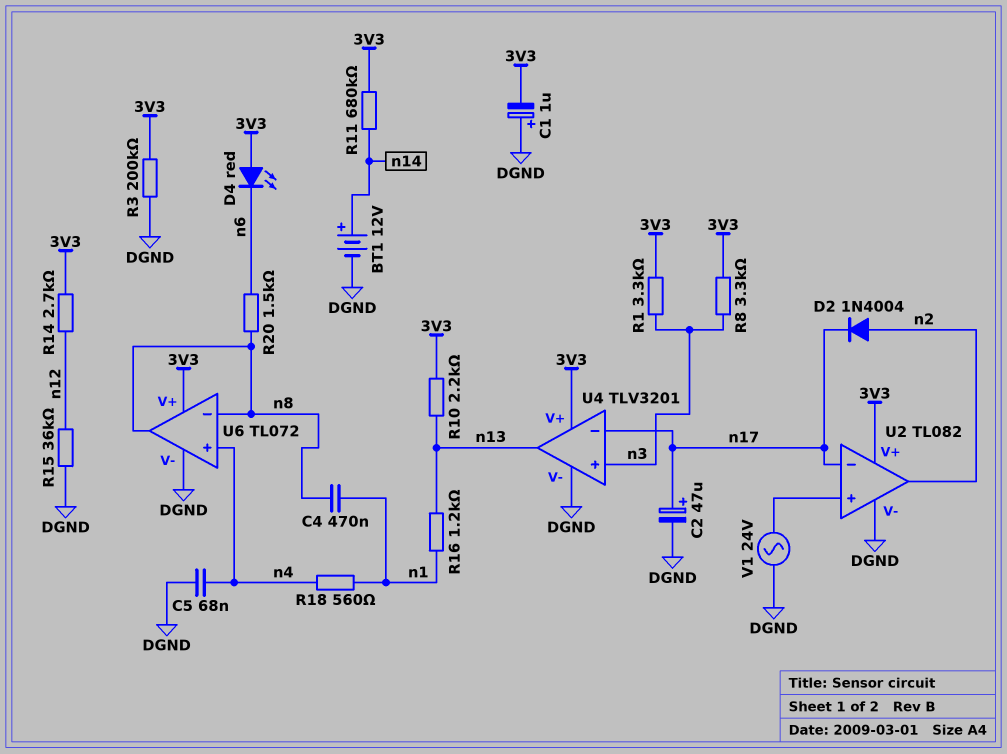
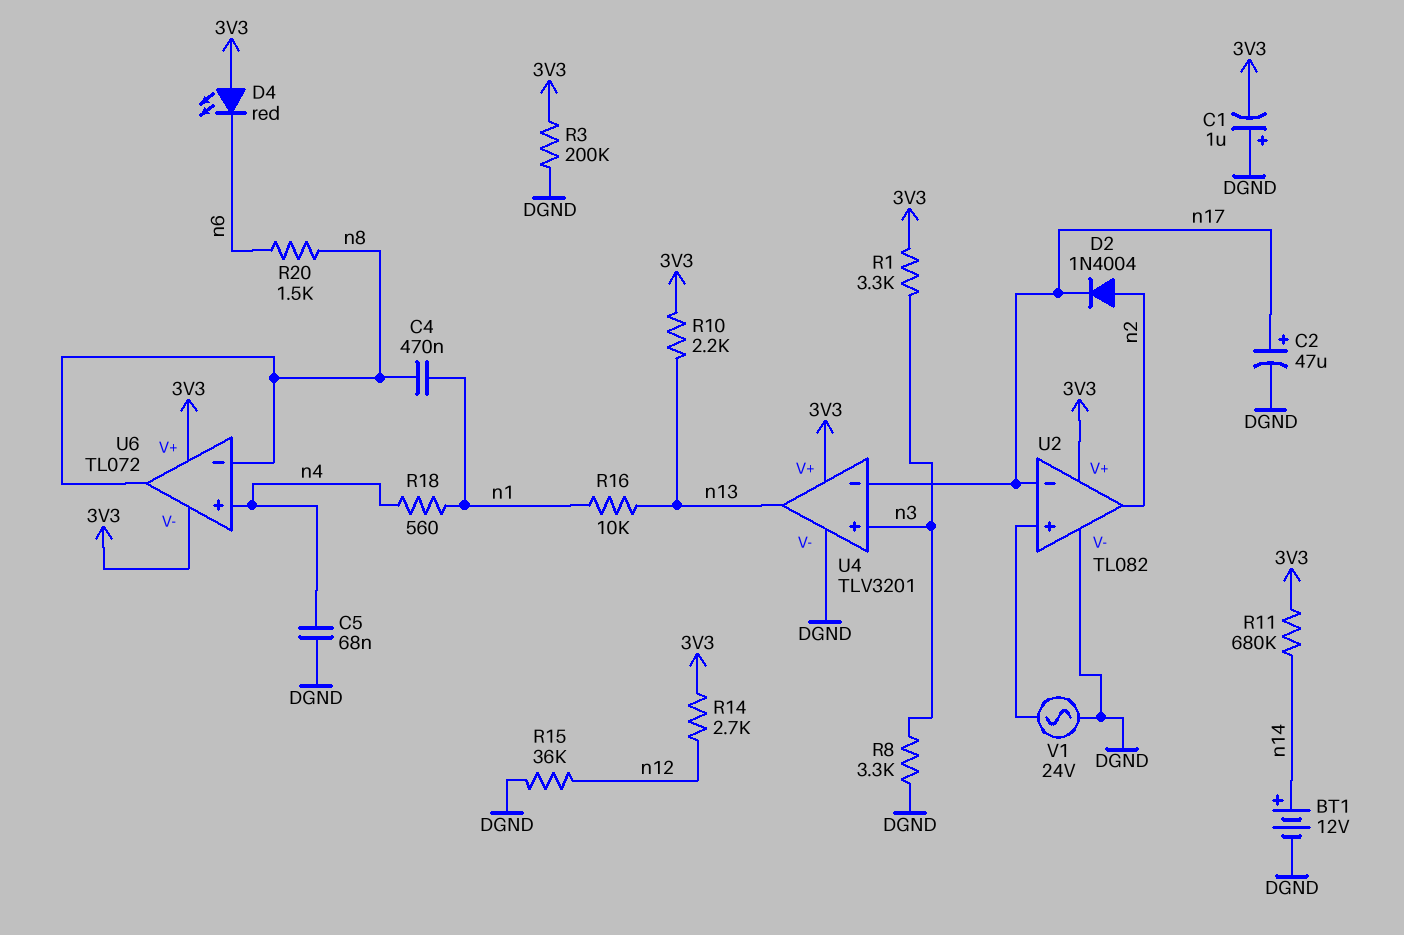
R8: 3.3k (3V3, n3) -> 3.3k (DGND, n3)
R16: 1.2k (n1, n13) -> 10k (n1, n13)
U6 pin V-: DGND -> 3V3

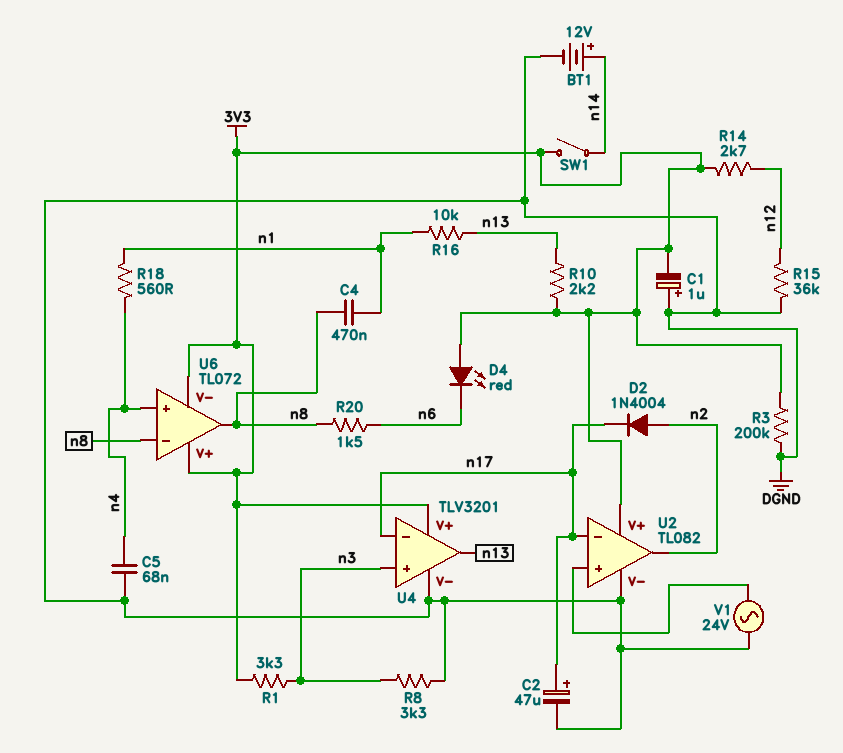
R11: 680k (3V3, n14) -> none
SW1: none -> switch (3V3, n14)

